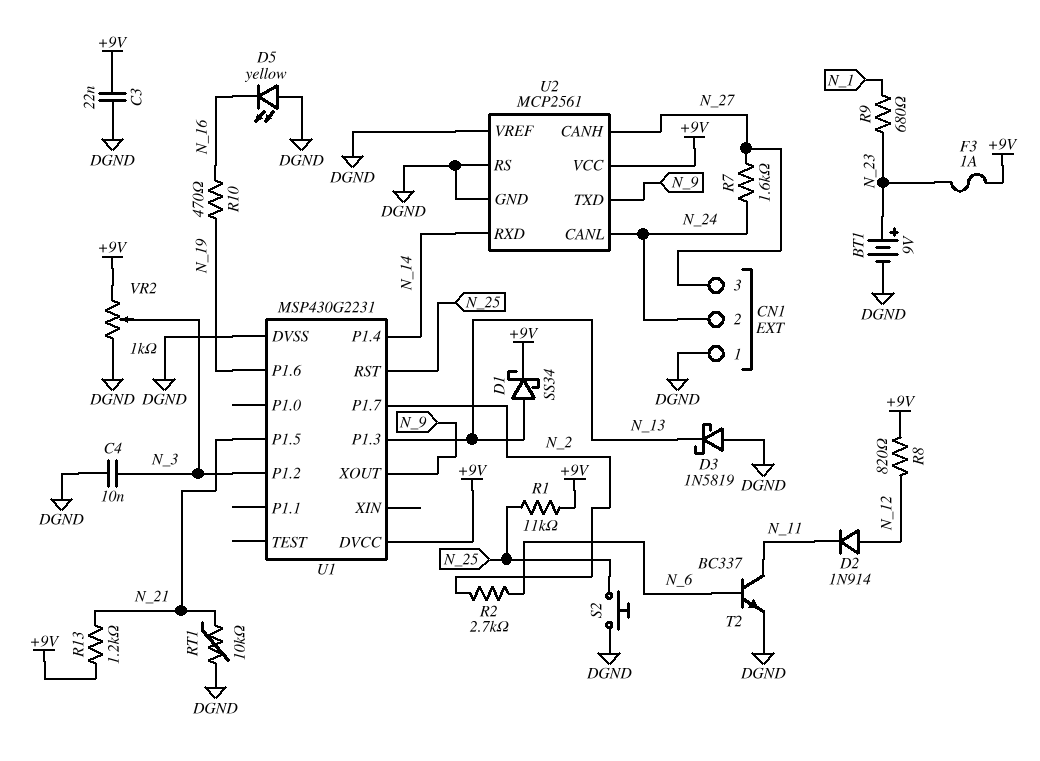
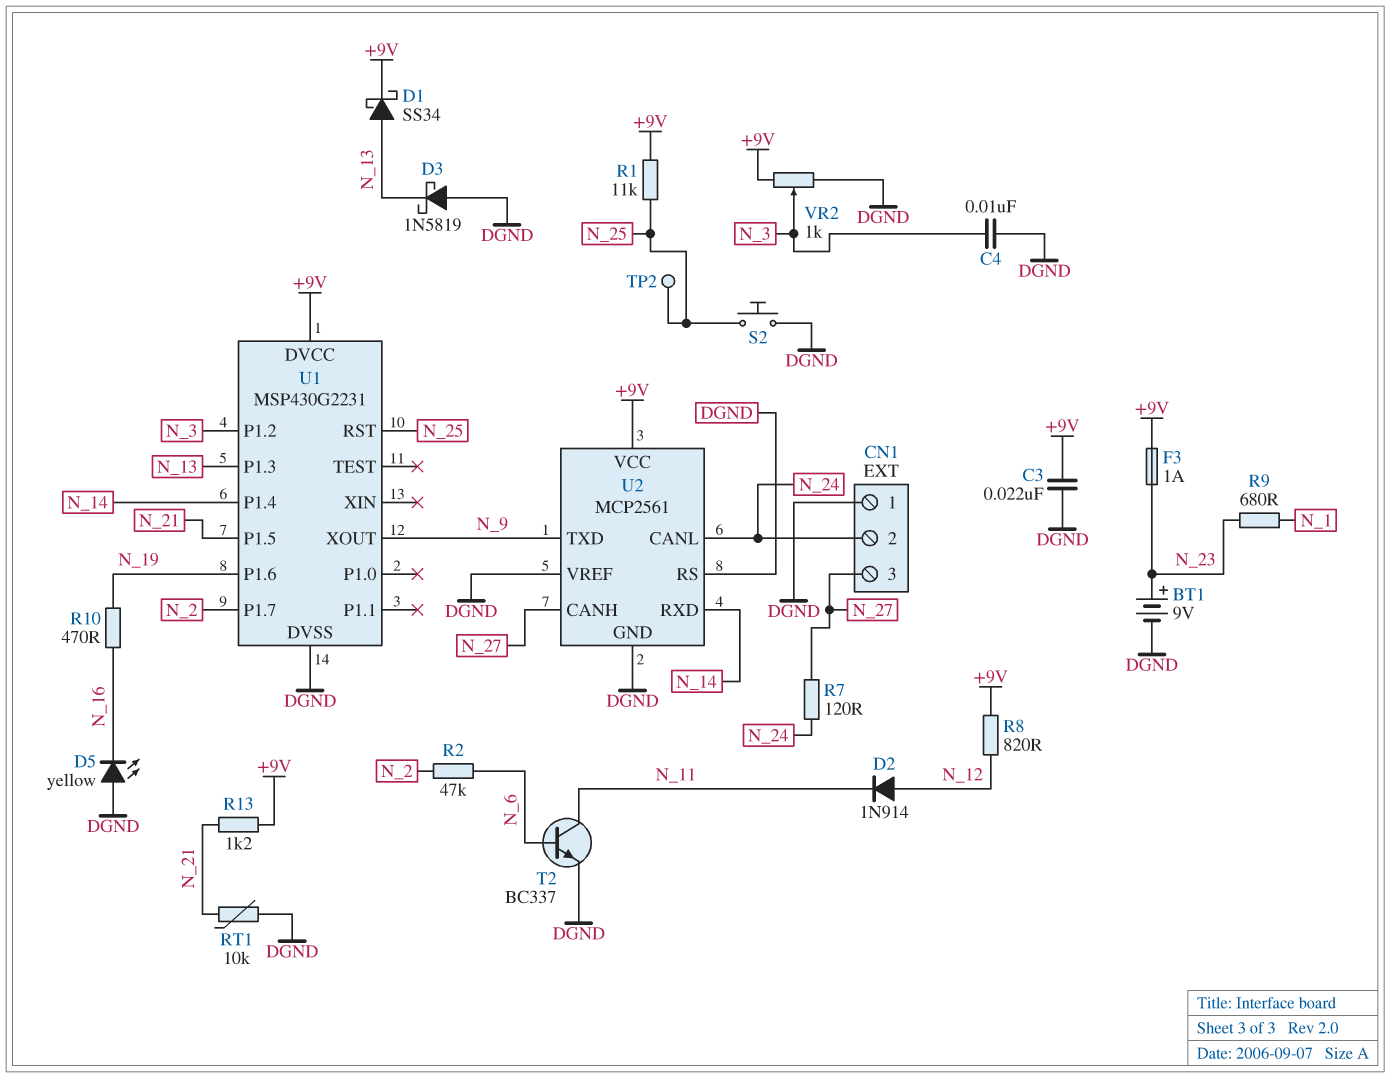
R2: 2.7k (N_2, N_6) -> 47k (N_2, N_6)
R7: 1.6k (N_24, N_27) -> 120 (N_24, N_27)
TP2: none -> test point (N_25)

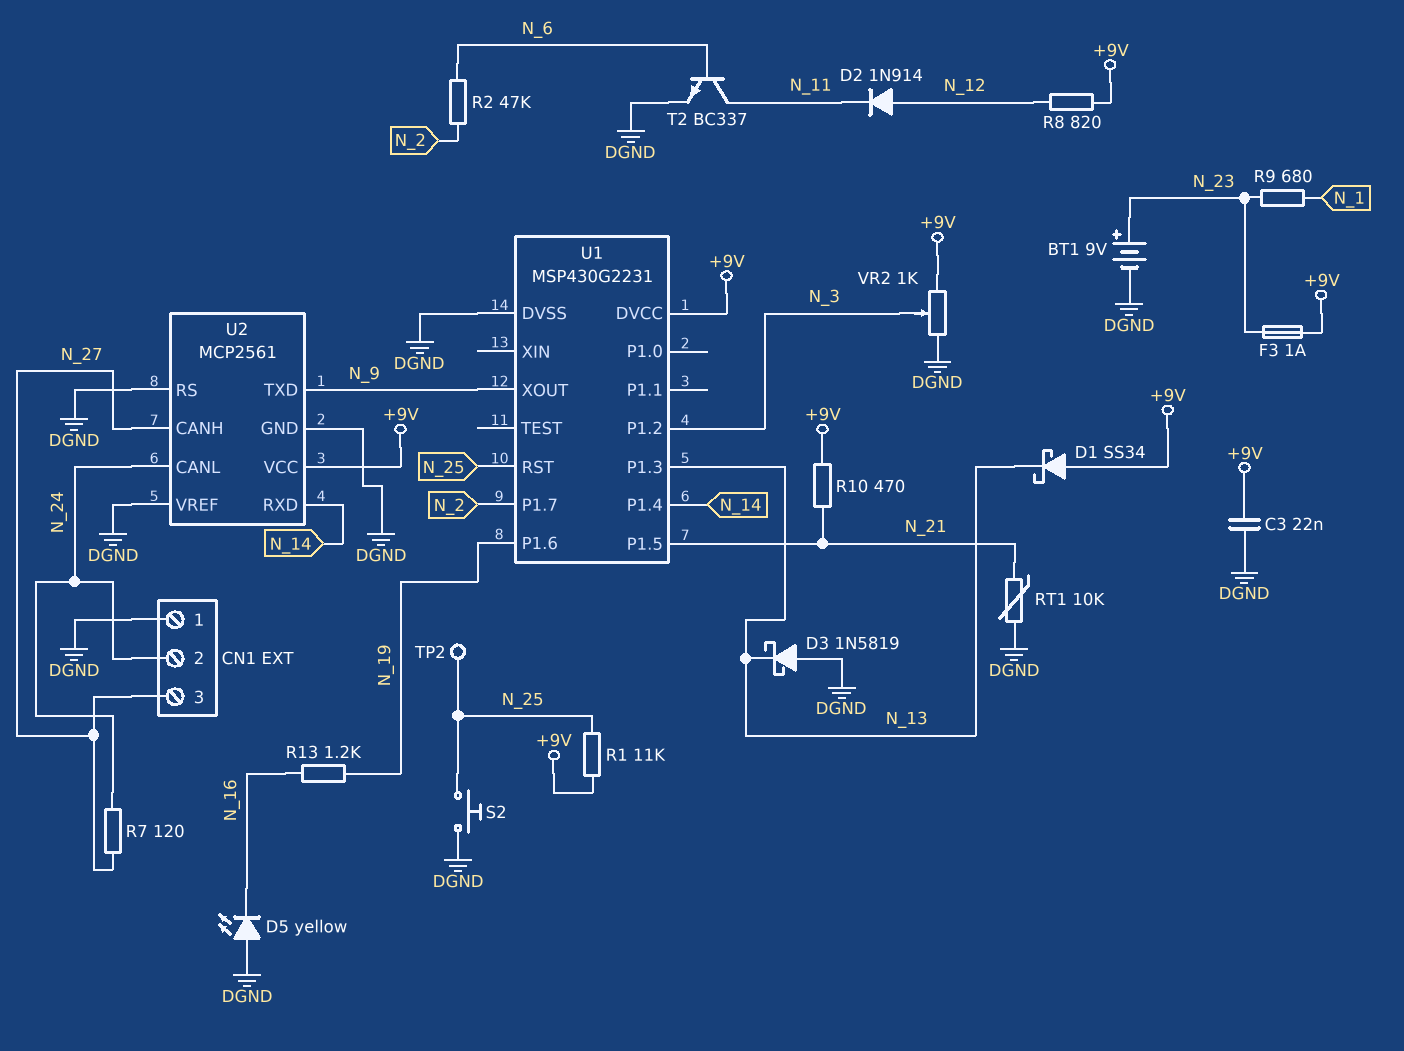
C4: 10nF (DGND, N_3) -> none
D1: schottky SS34 (A N_13, K +9V) -> schottky SS34 (A +9V, K N_13)
R10: 470 (N_16, N_19) -> 470 (+9V, N_21)
R13: 1.2k (+9V, N_21) -> 1.2k (N_16, N_19)

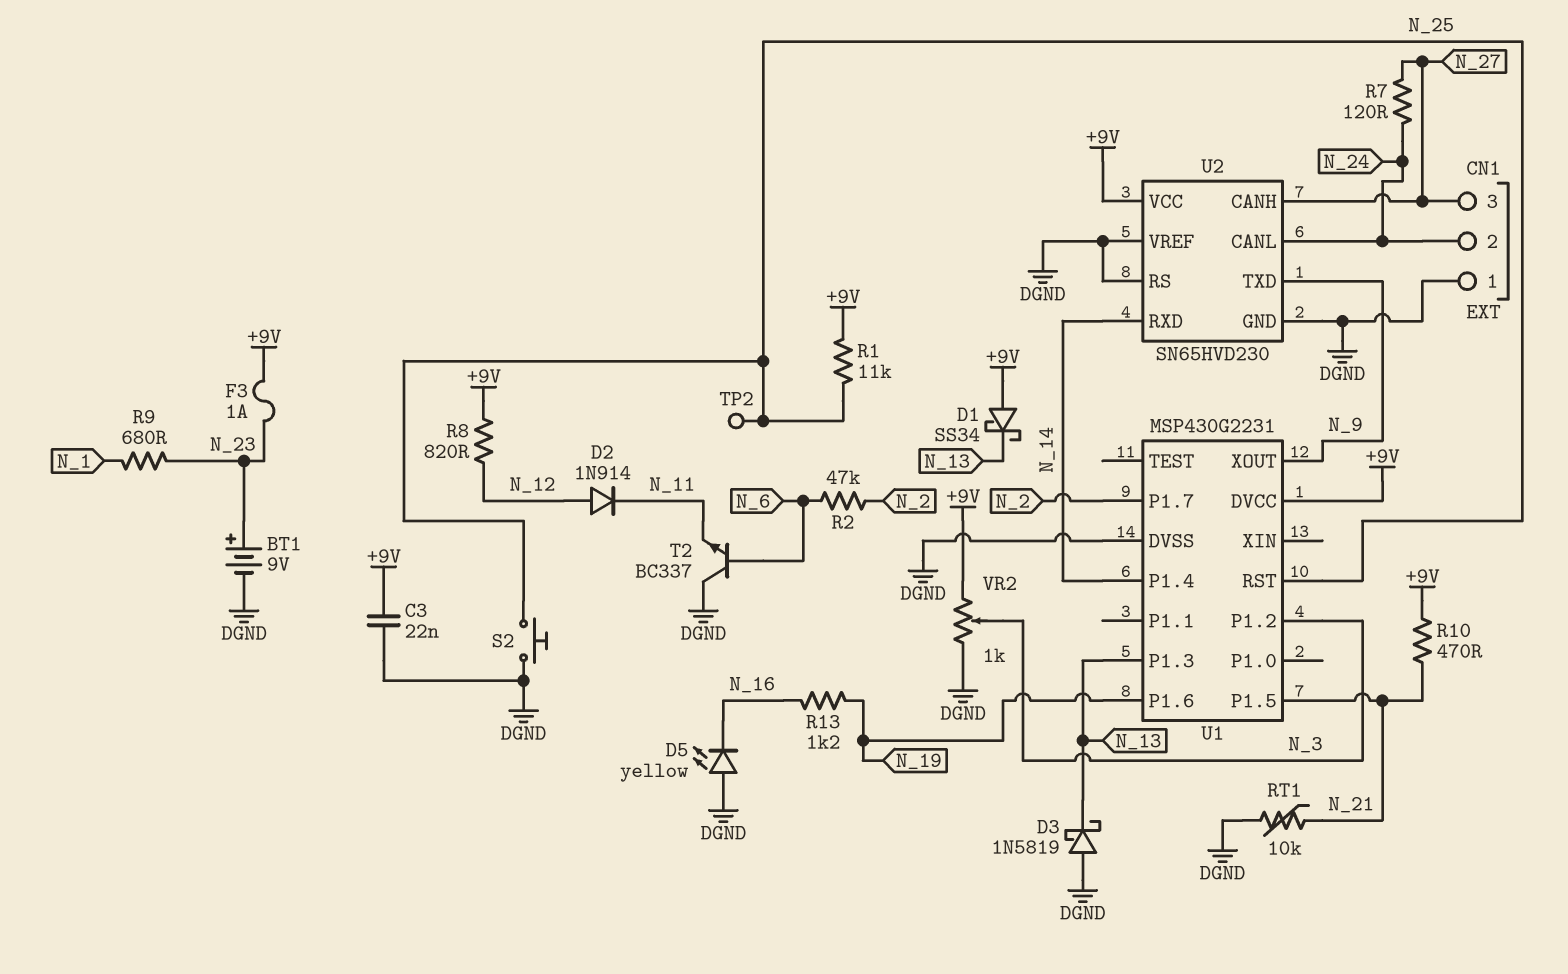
T2: NPN BC337 (B N_6, C N_11, E DGND) -> NPN BC337 (B N_6, C DGND, E N_11)
U2: MCP2561 -> SN65HVD230

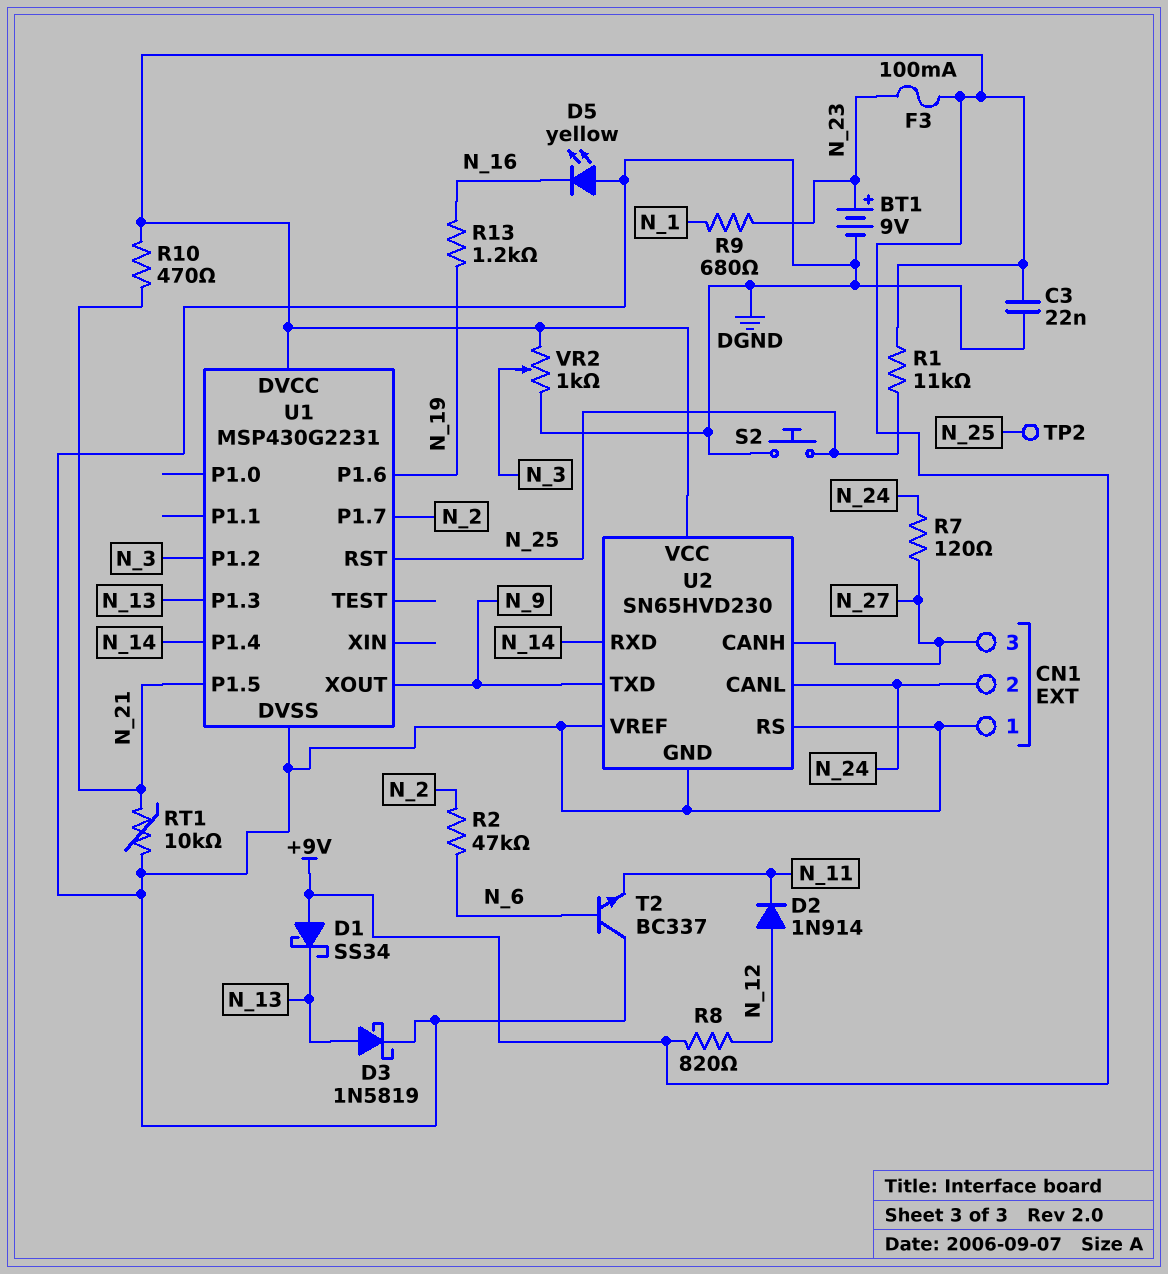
D3: schottky 1N5819 (A DGND, K N_13) -> schottky 1N5819 (A N_13, K DGND)
F3: 1A (+9V, N_23) -> 100mA (+9V, N_23)

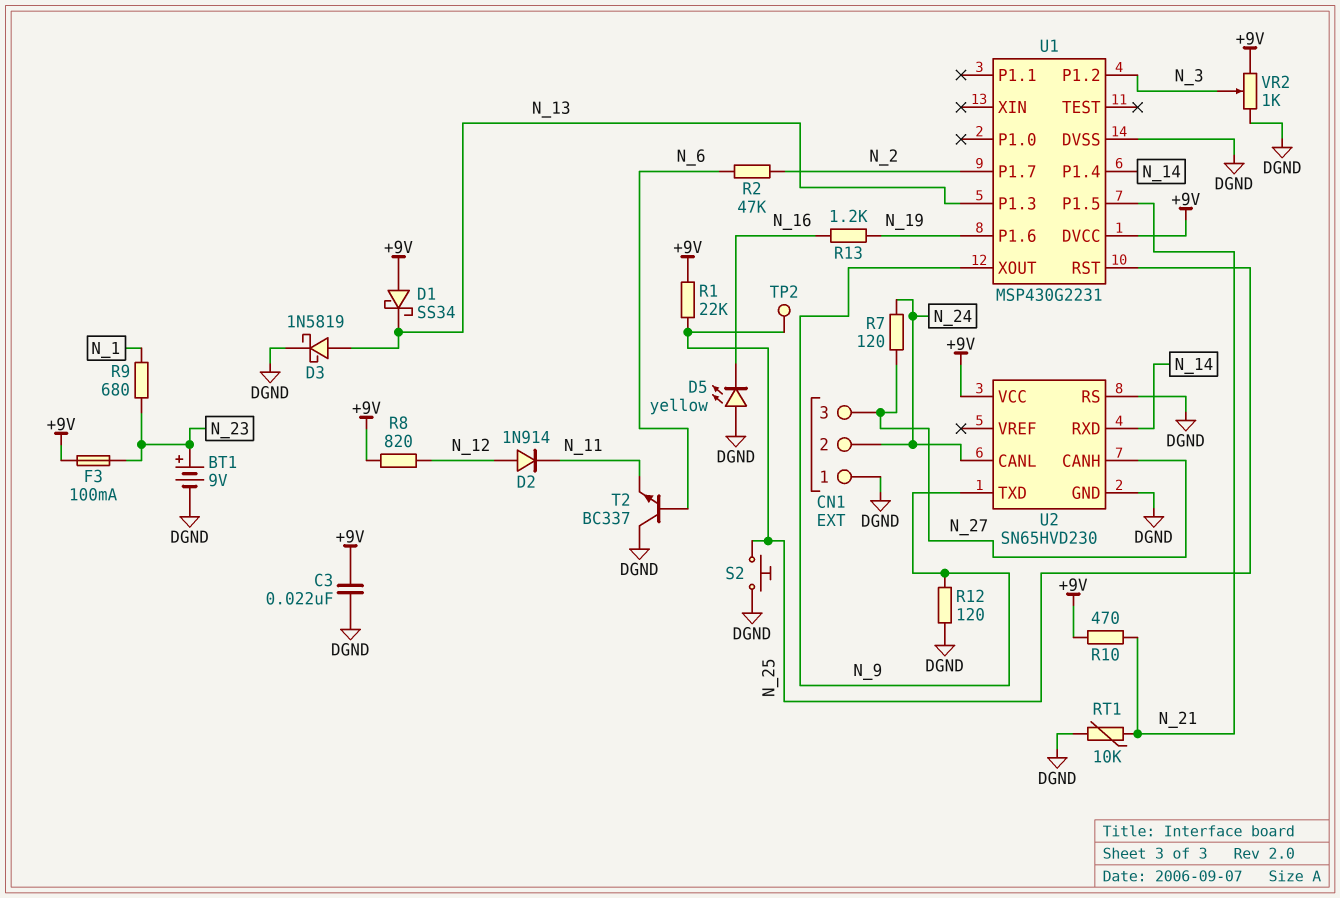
R1: 11k (+9V, N_25) -> 22k (+9V, N_25)
R12: none -> 120 (DGND, N_9)
U2 pin VREF: DGND -> none

